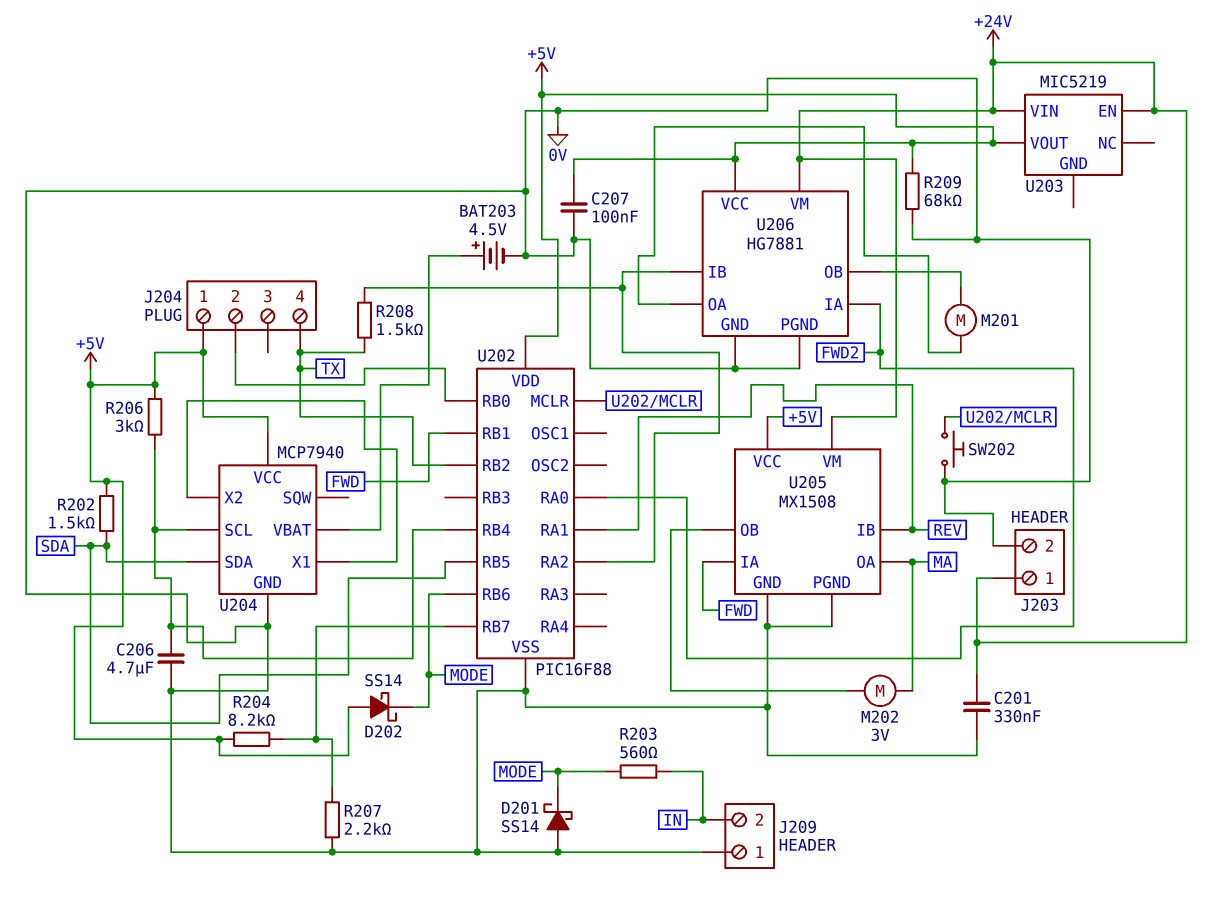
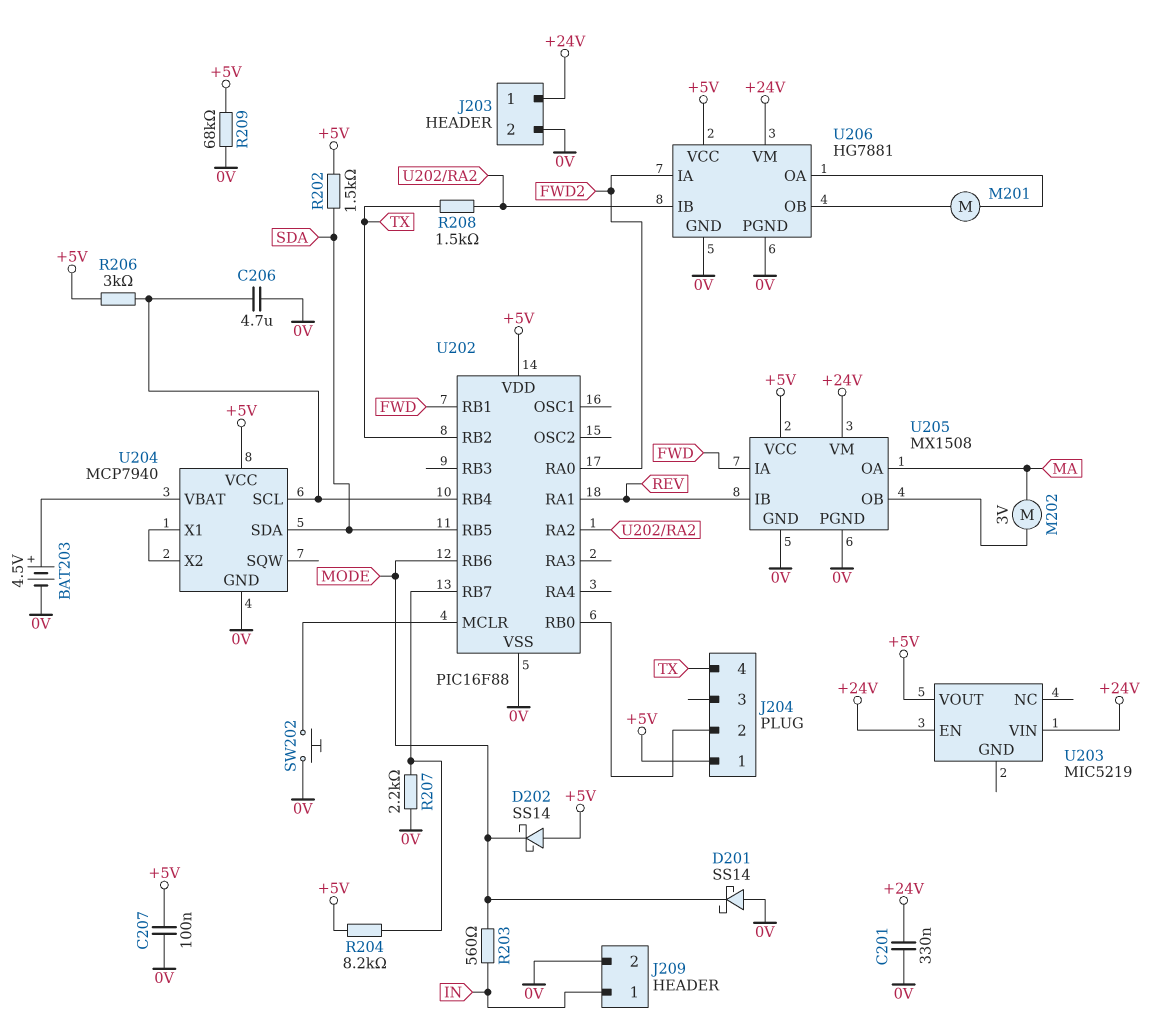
J209 pin 1: 0V -> IN
J209 pin 2: IN -> 0V

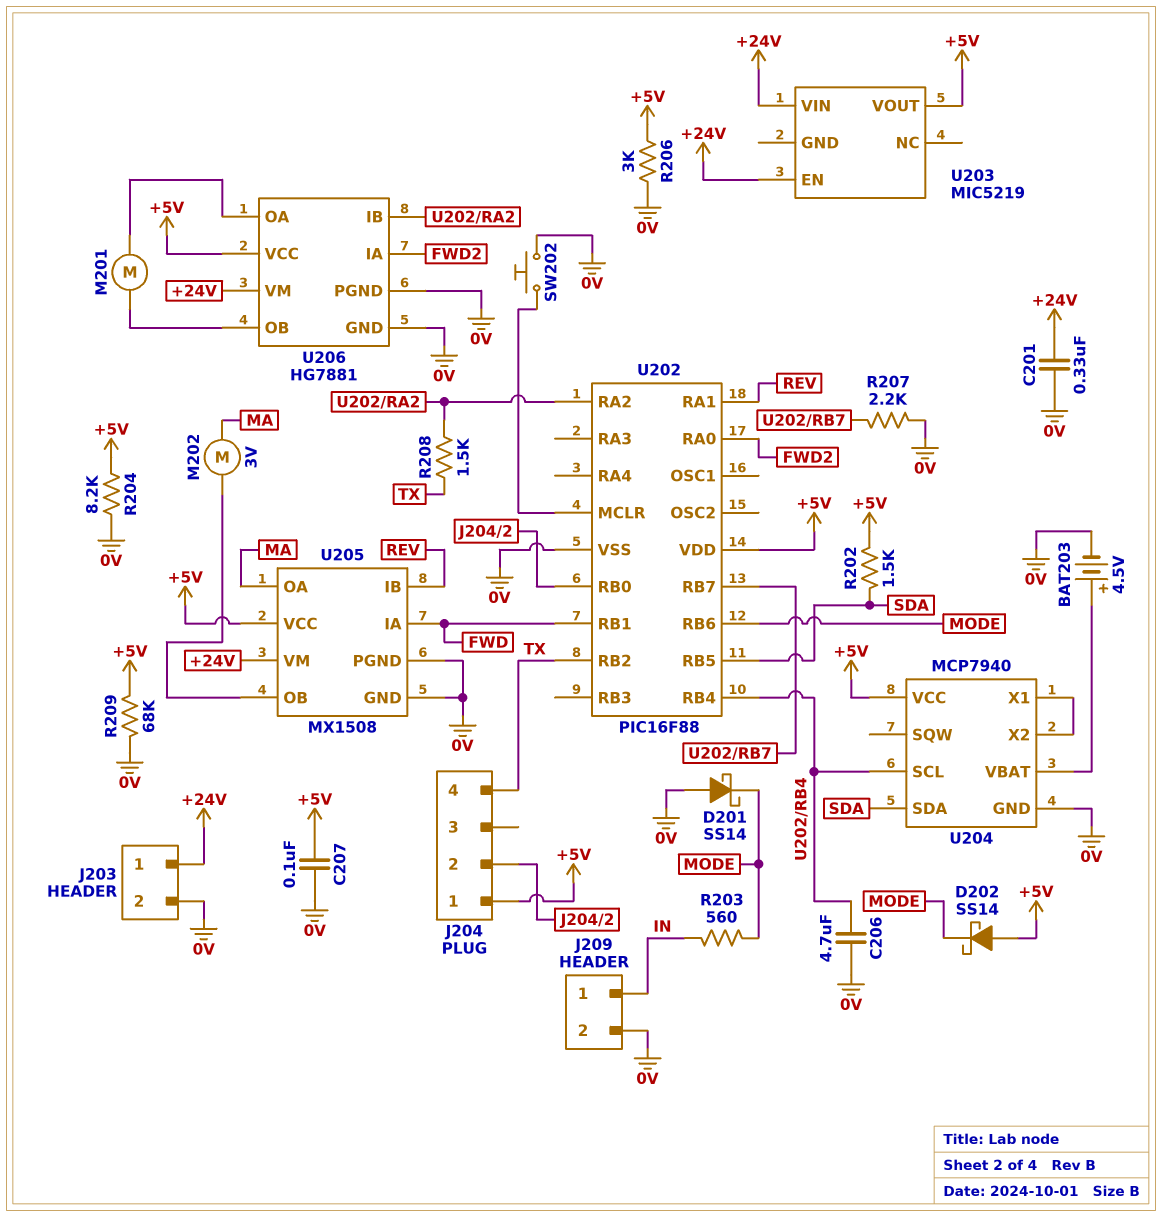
R204: 8.2k (+5V, U202/RB7) -> 8.2k (+5V, 0V)
R206: 3k (+5V, U202/RB4) -> 3k (+5V, 0V)

